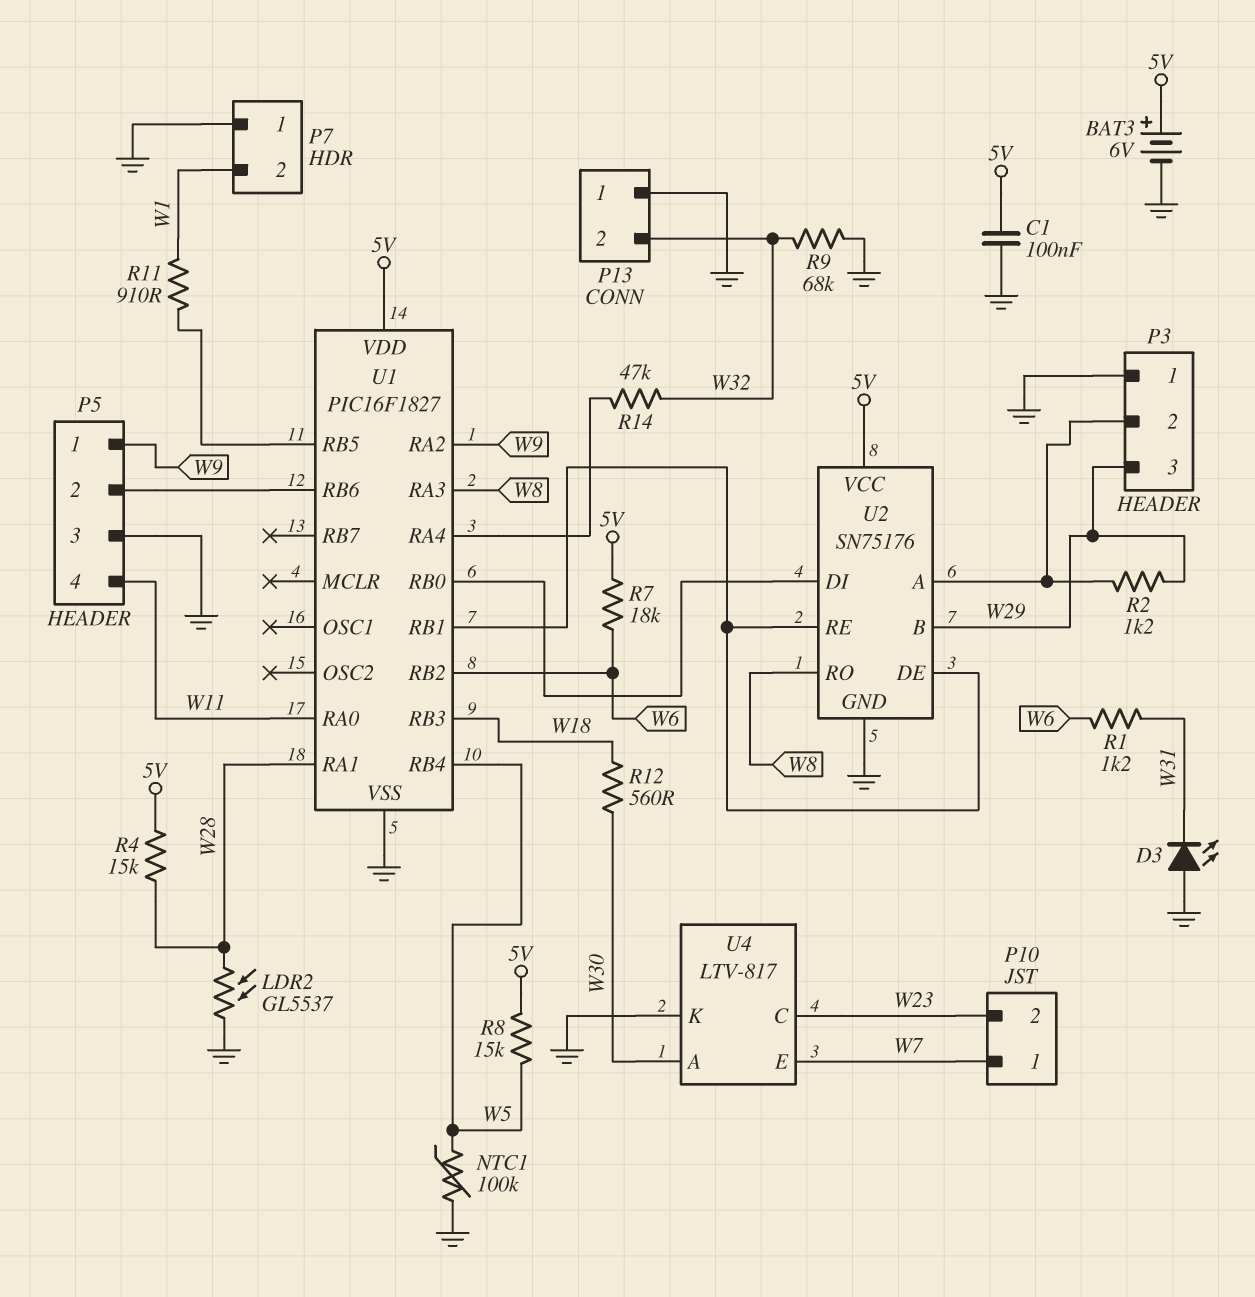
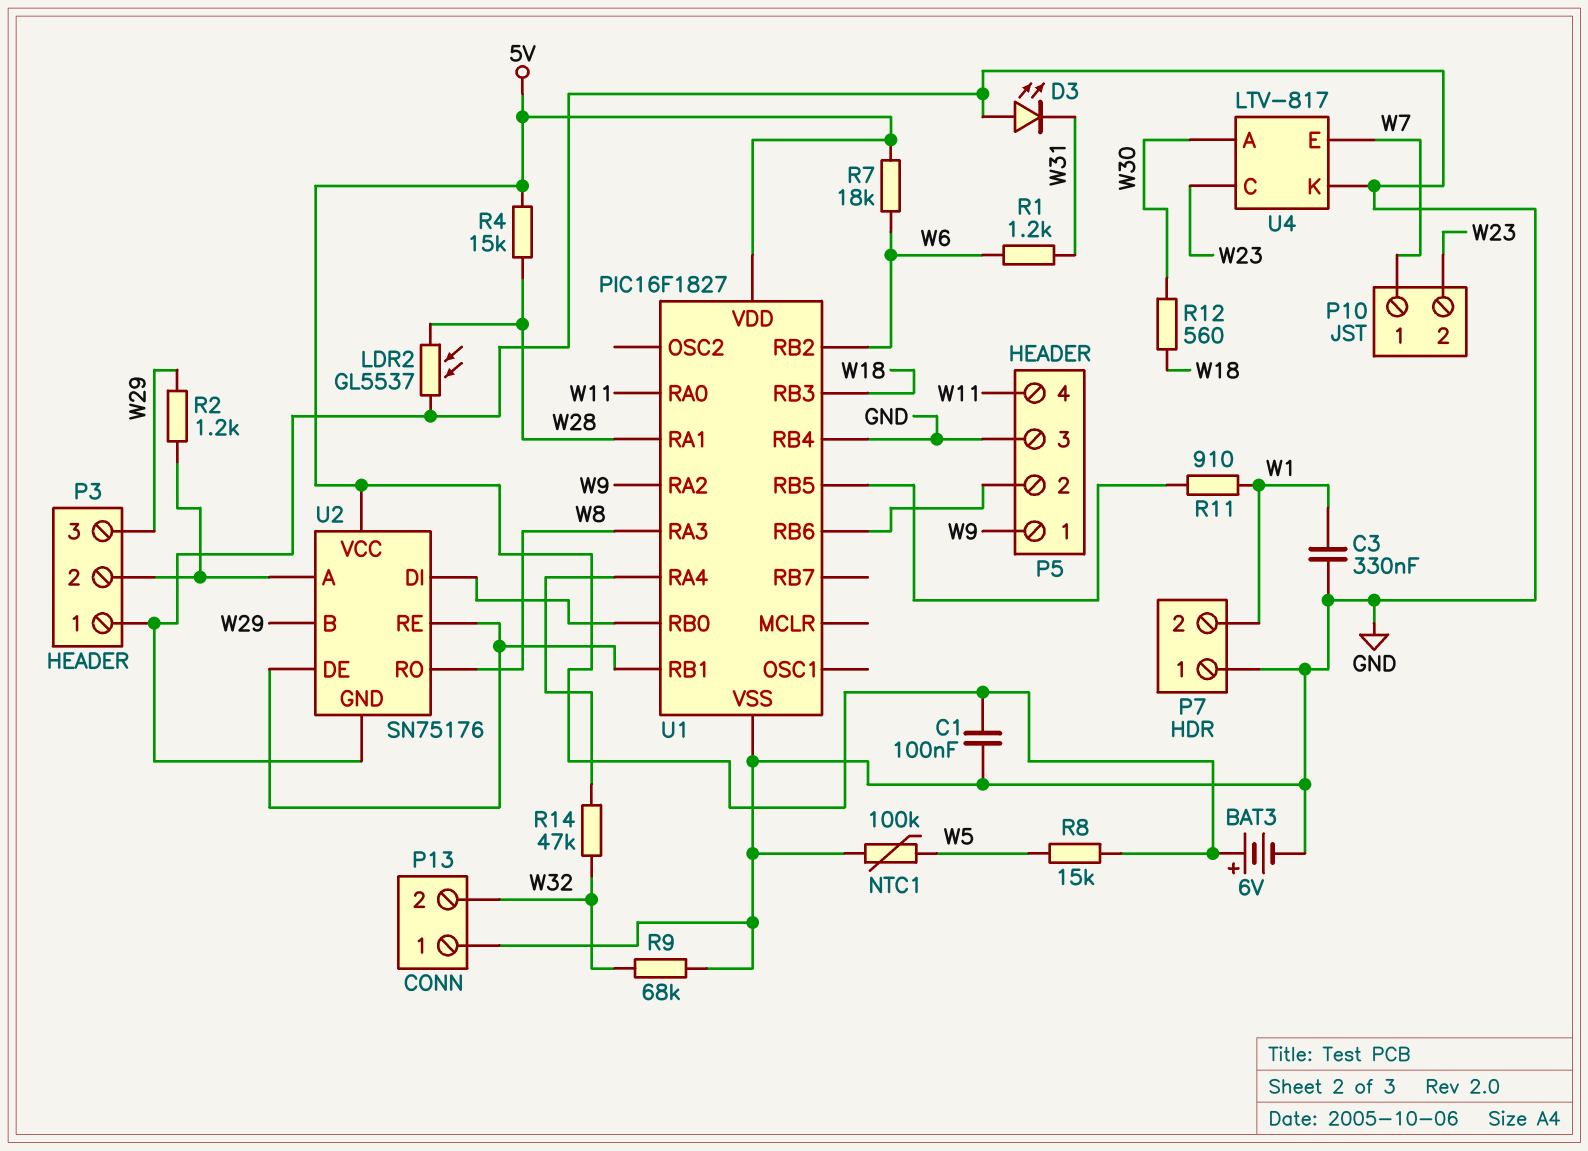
C3: none -> 330nF (GND, W1)
U1 pin RB4: W5 -> GND

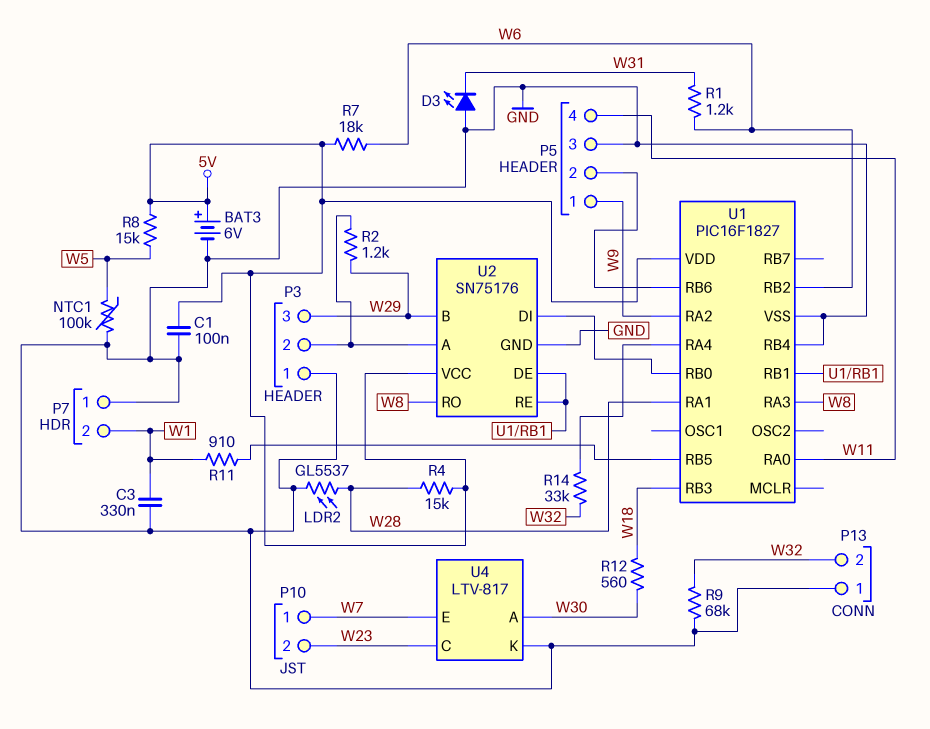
R14: 47k (U1/RA4, W32) -> 33k (U1/RA4, W32)

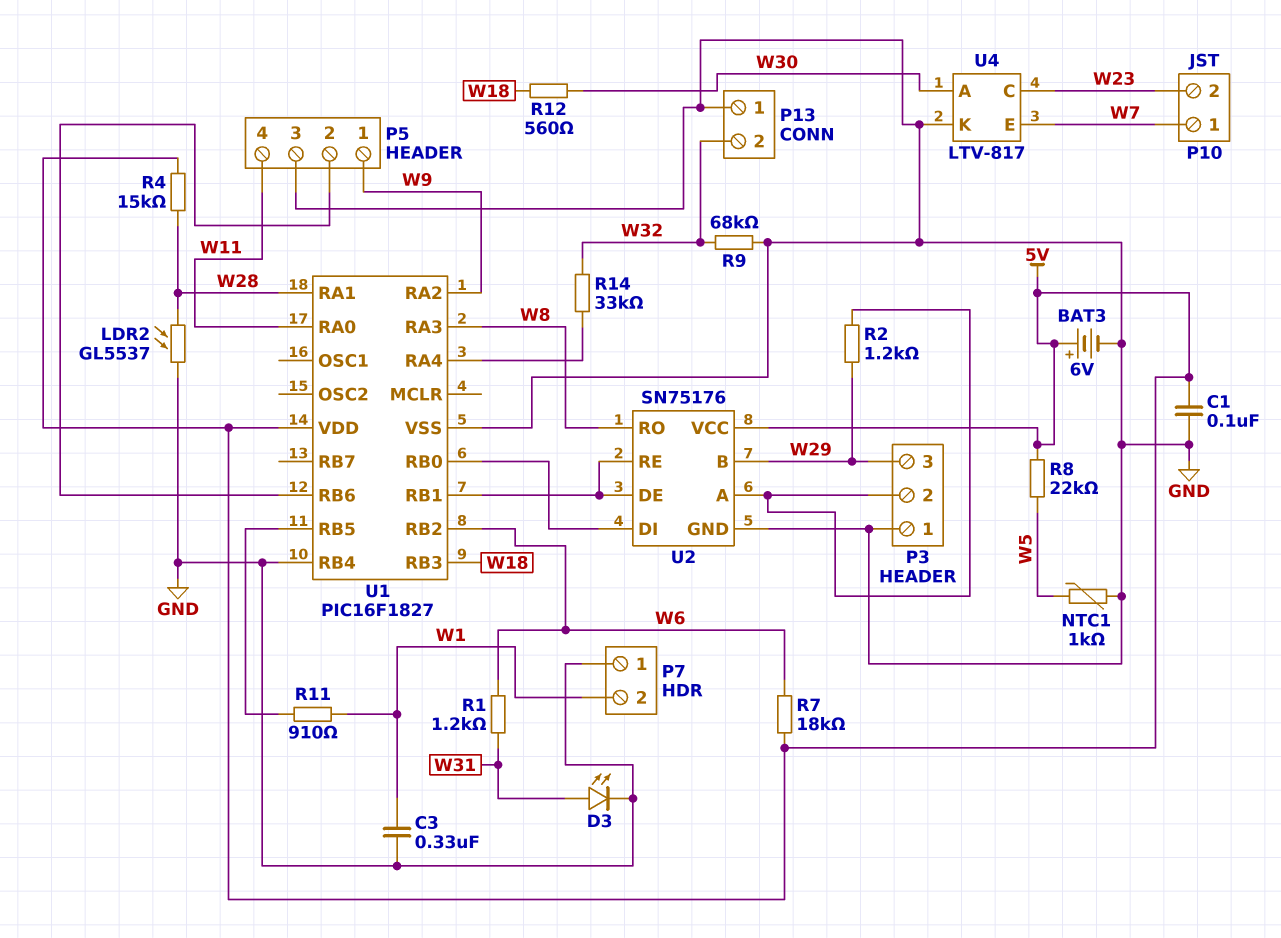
D3: LED (A GND, K W31) -> LED (A W31, K GND)
NTC1: 100k (GND, W5) -> 1k (GND, W5)
R8: 15k (5V, W5) -> 22k (5V, W5)

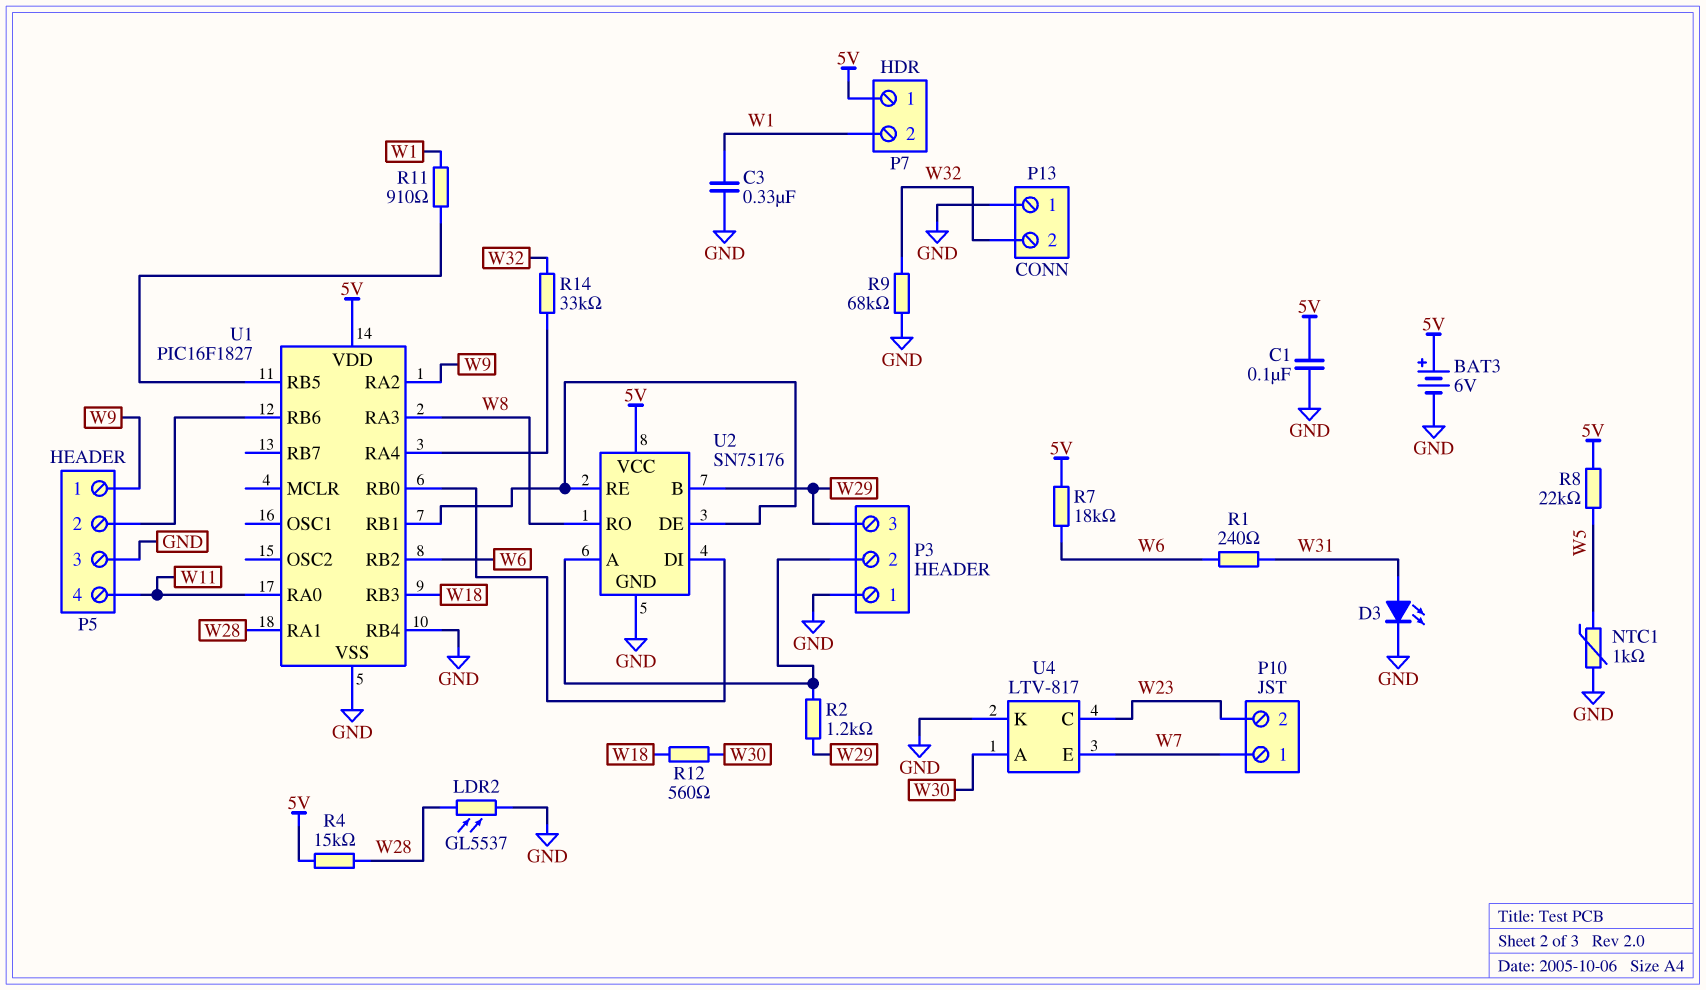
P7 pin 1: GND -> 5V
R1: 1.2k (W6, W31) -> 240 (W6, W31)

